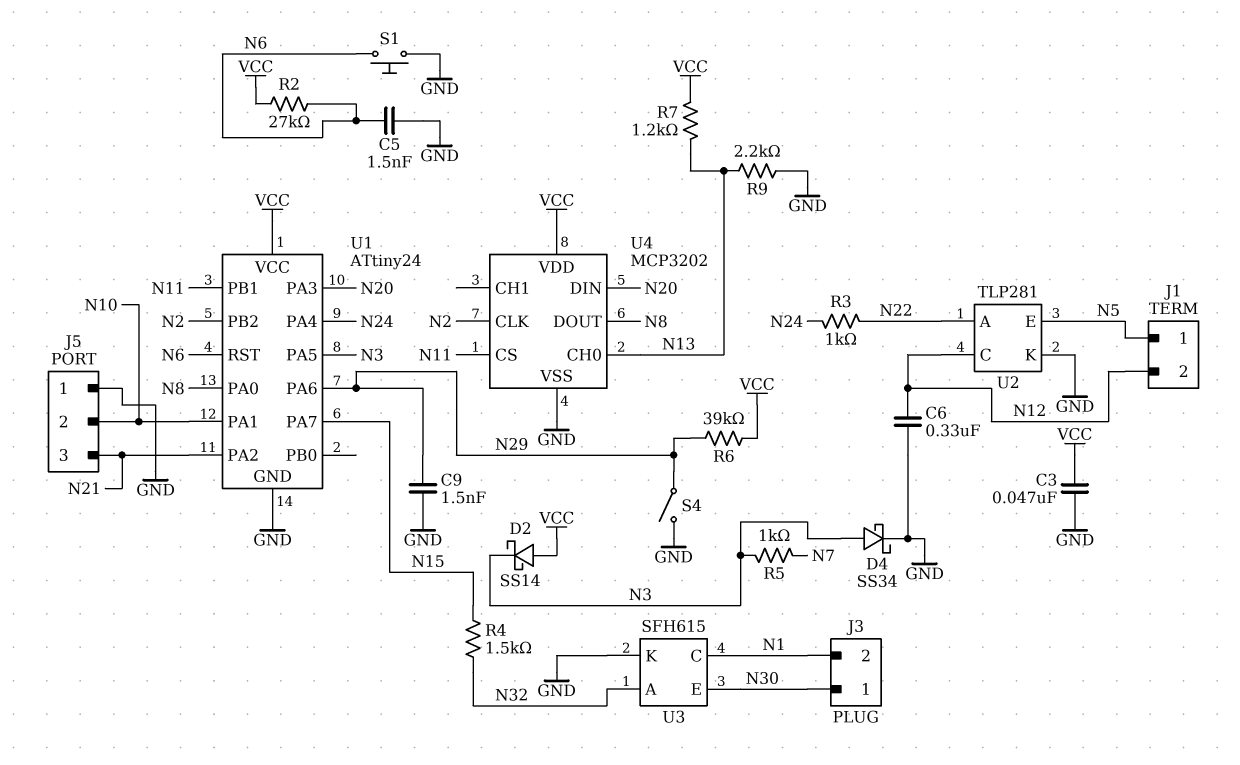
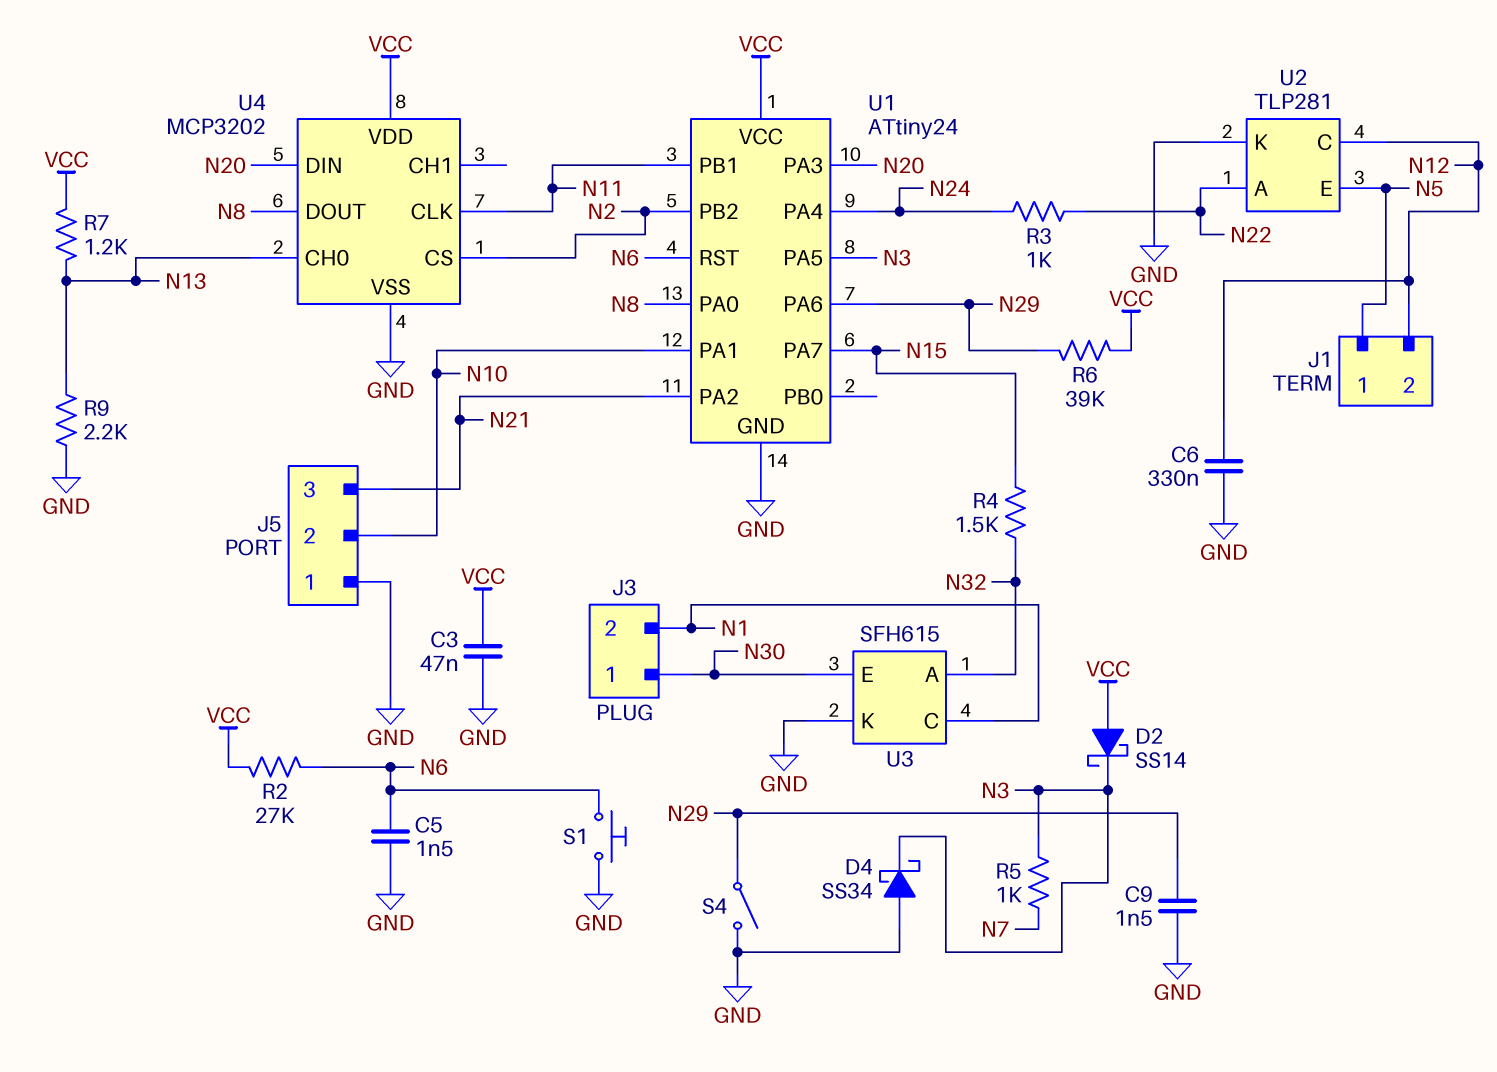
D4: schottky SS34 (A N3, K GND) -> schottky SS34 (A GND, K N3)
U4 pin CLK: N2 -> N11
U4 pin CS: N11 -> N2

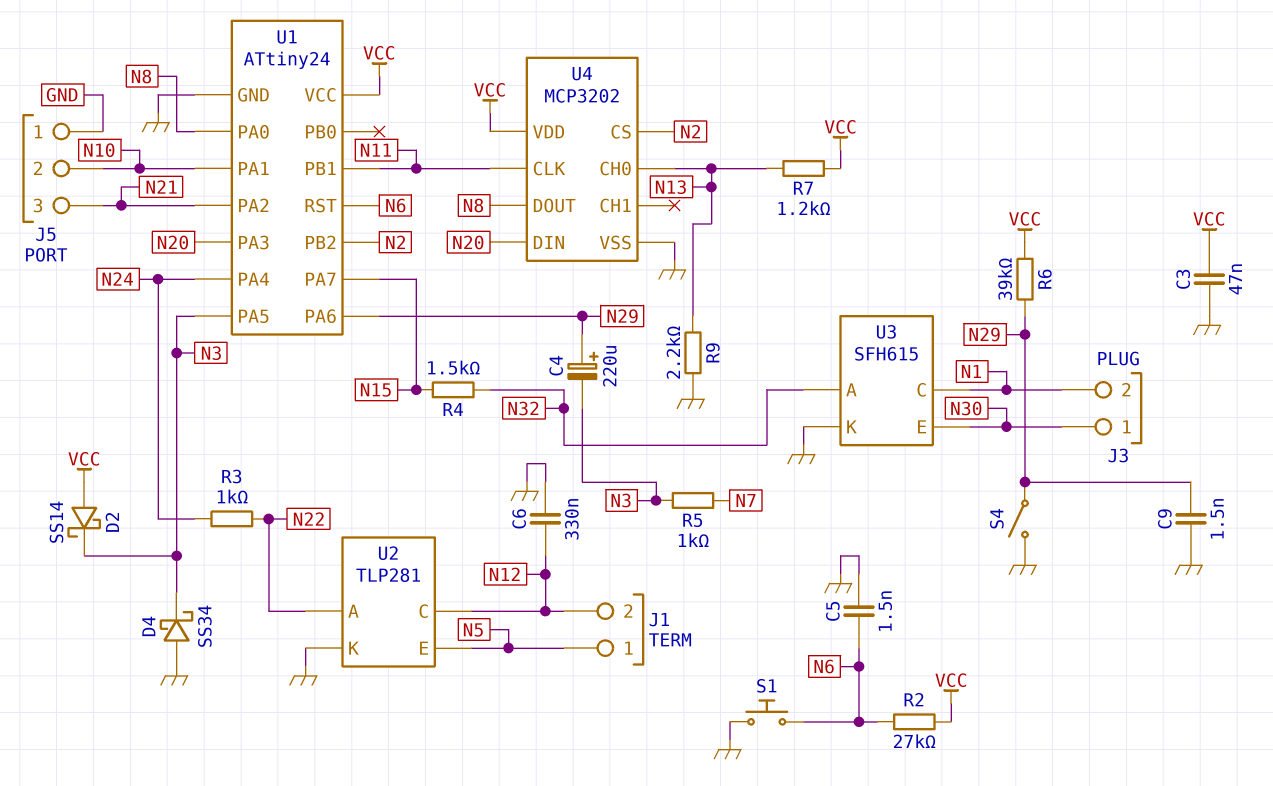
C4: none -> 220uF (plus N29, minus N3)

